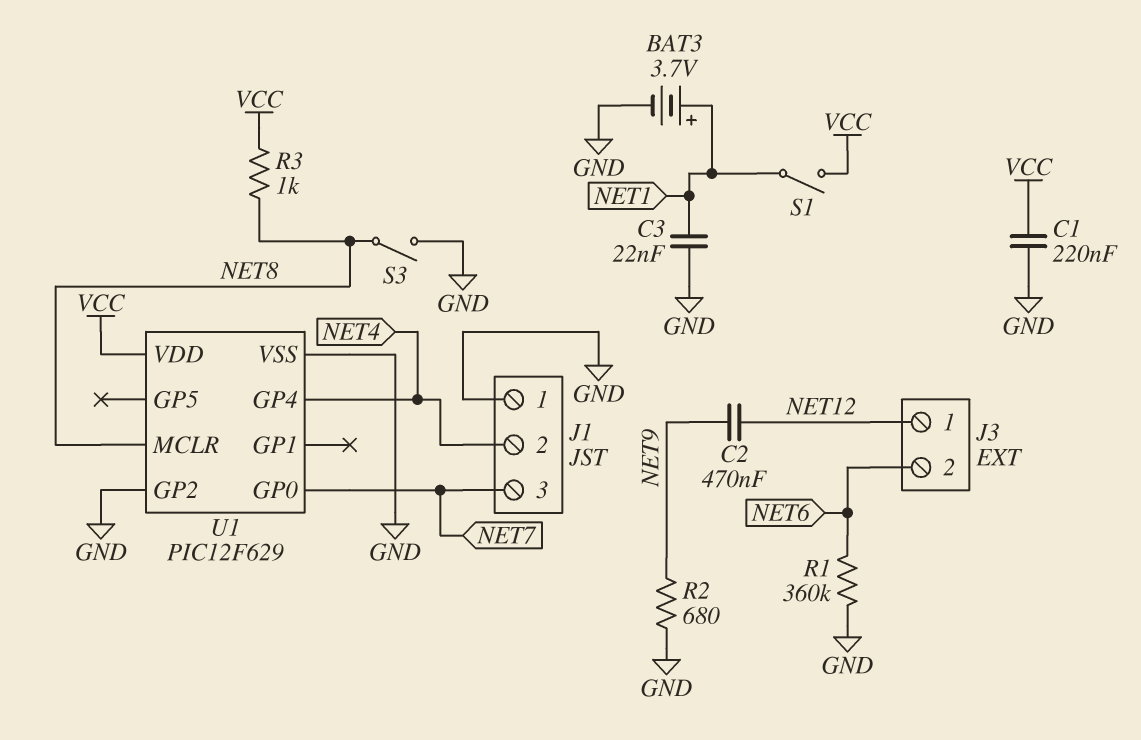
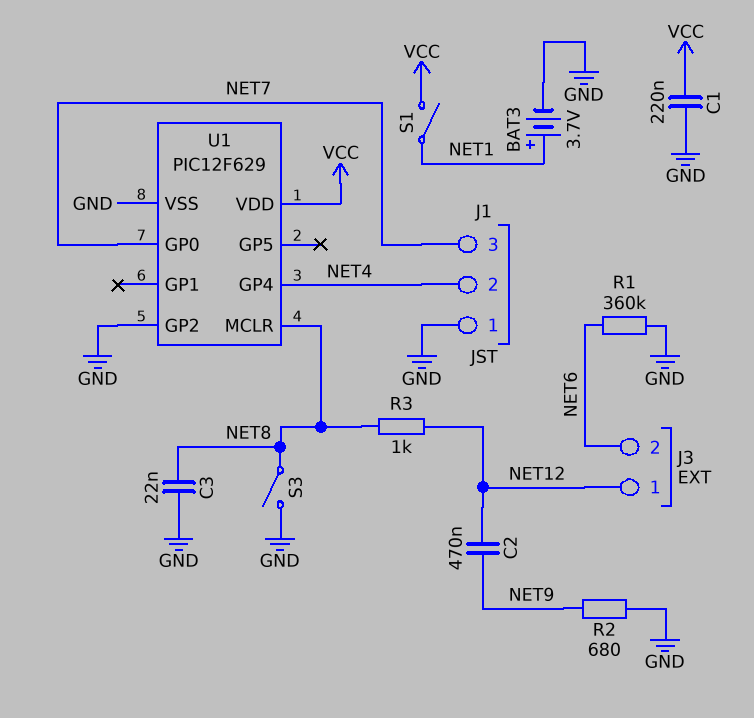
C3: 22nF (GND, NET1) -> 22nF (GND, NET8)
R3: 1k (NET8, VCC) -> 1k (NET8, NET12)

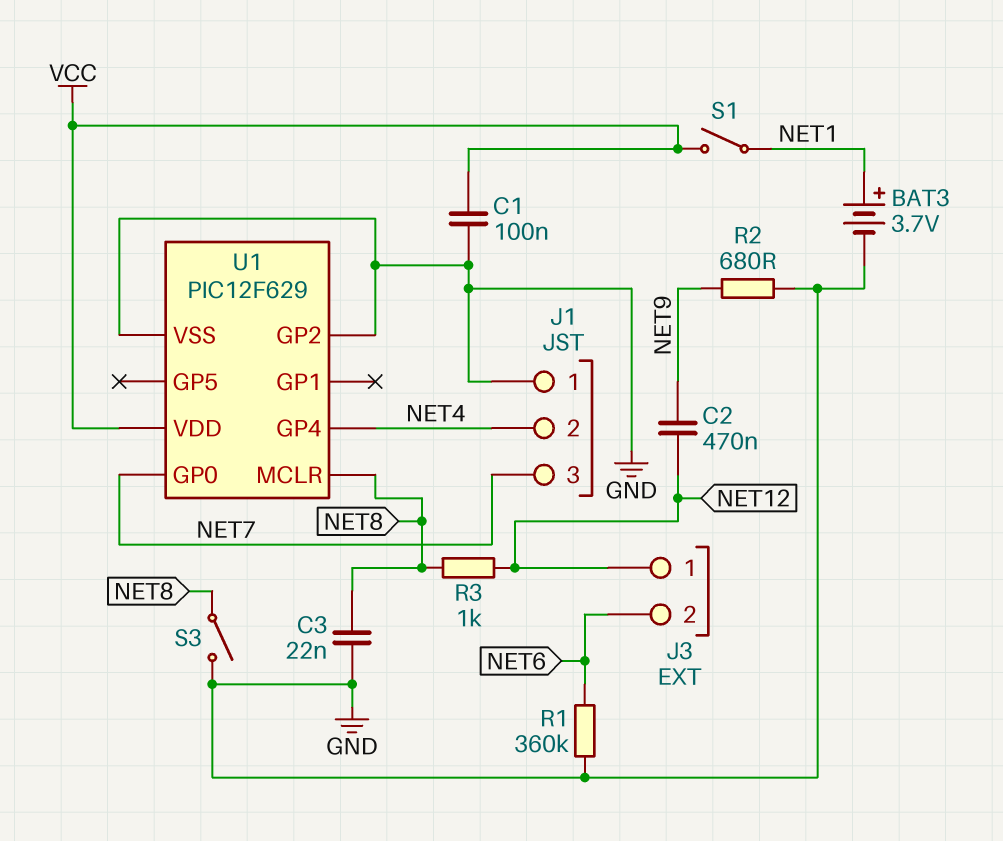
C1: 220nF (GND, VCC) -> 100nF (GND, VCC)

